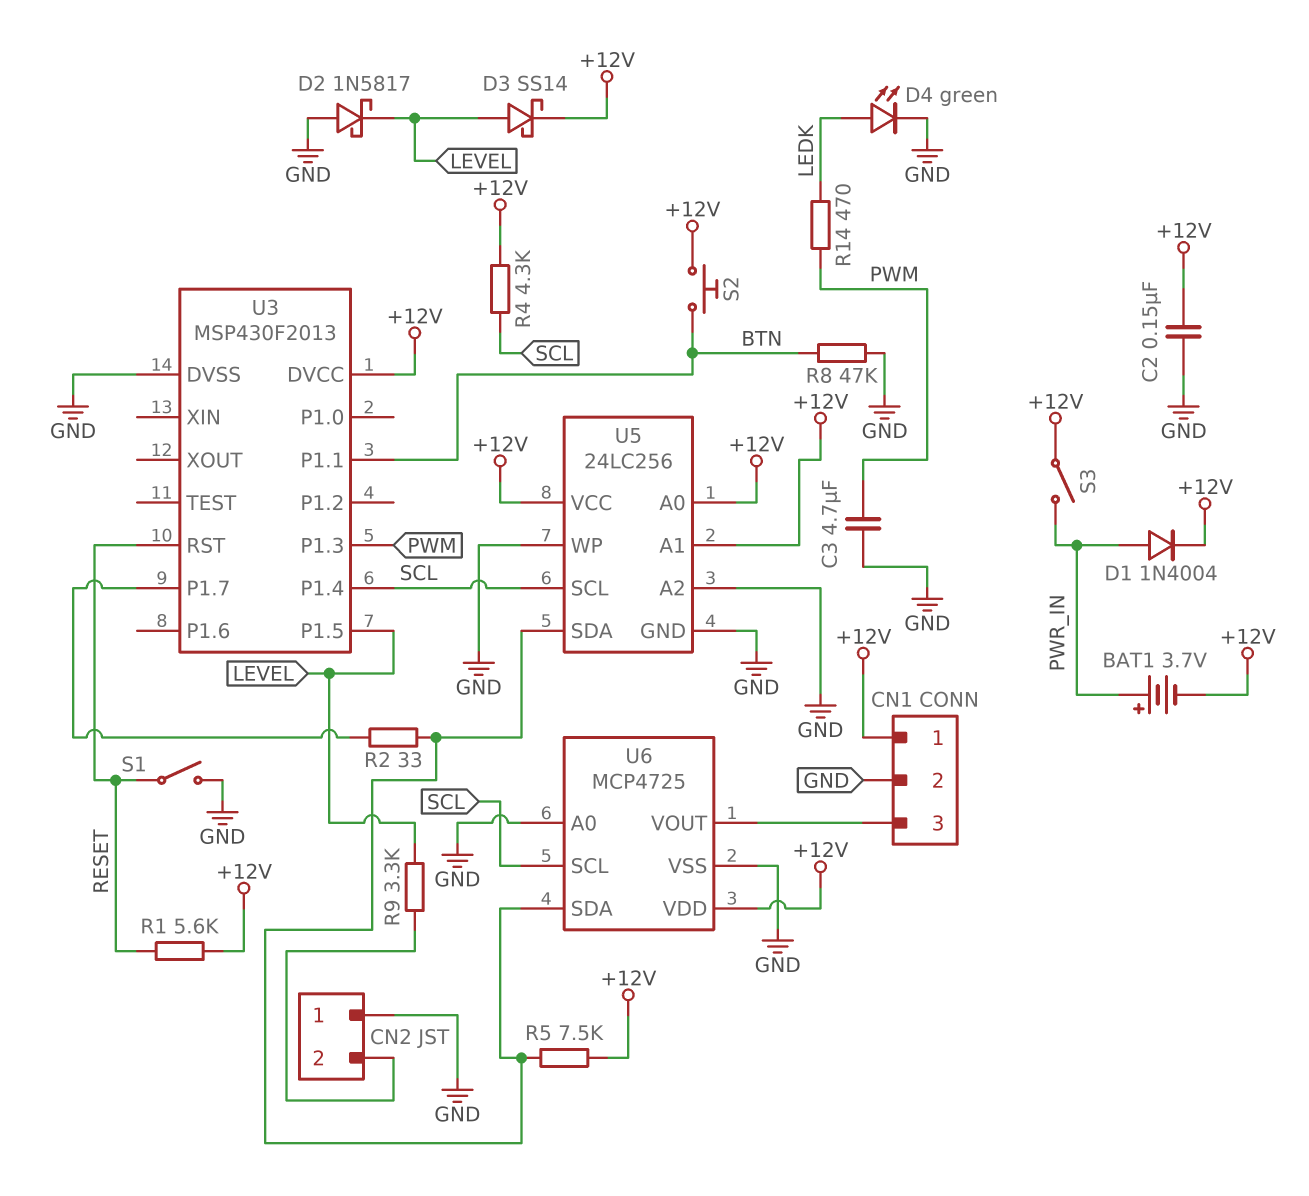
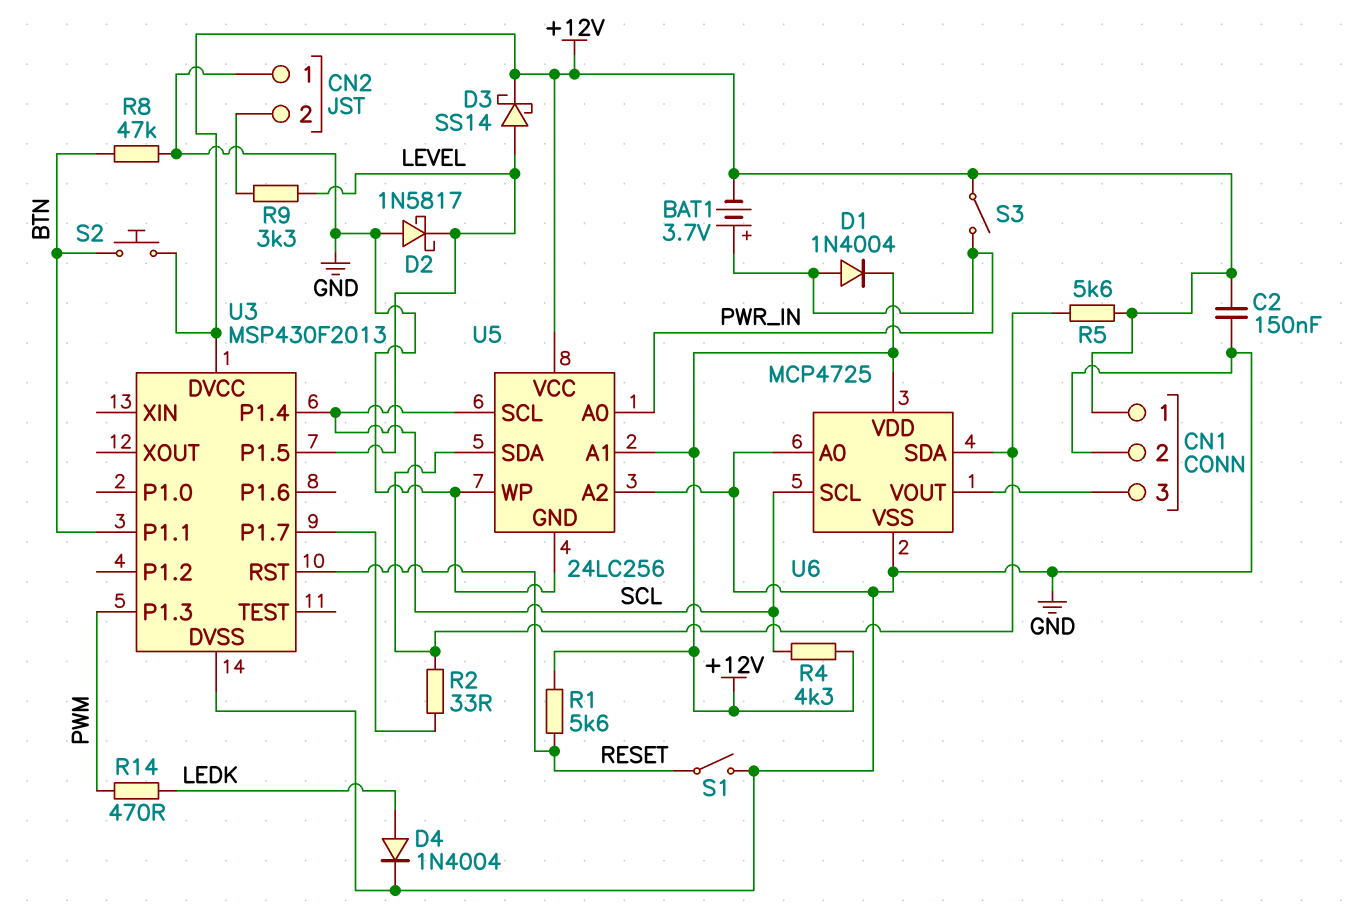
C3: 4.7uF (GND, PWM) -> none
D4: LED green (A LEDK, K GND) -> diode 1N4004 (A LEDK, K GND)
R5: 7.5k (+12V, U5/SDA) -> 5.6k (+12V, U5/SDA)
U5 pin A0: +12V -> PWR_IN

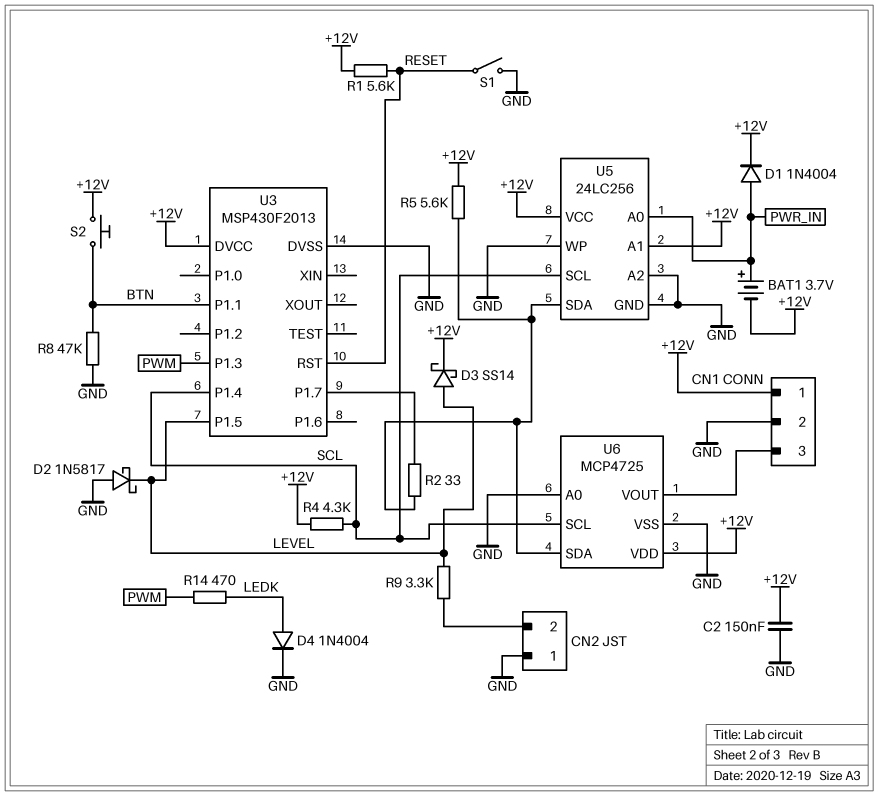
S3: switch (+12V, PWR_IN) -> none

